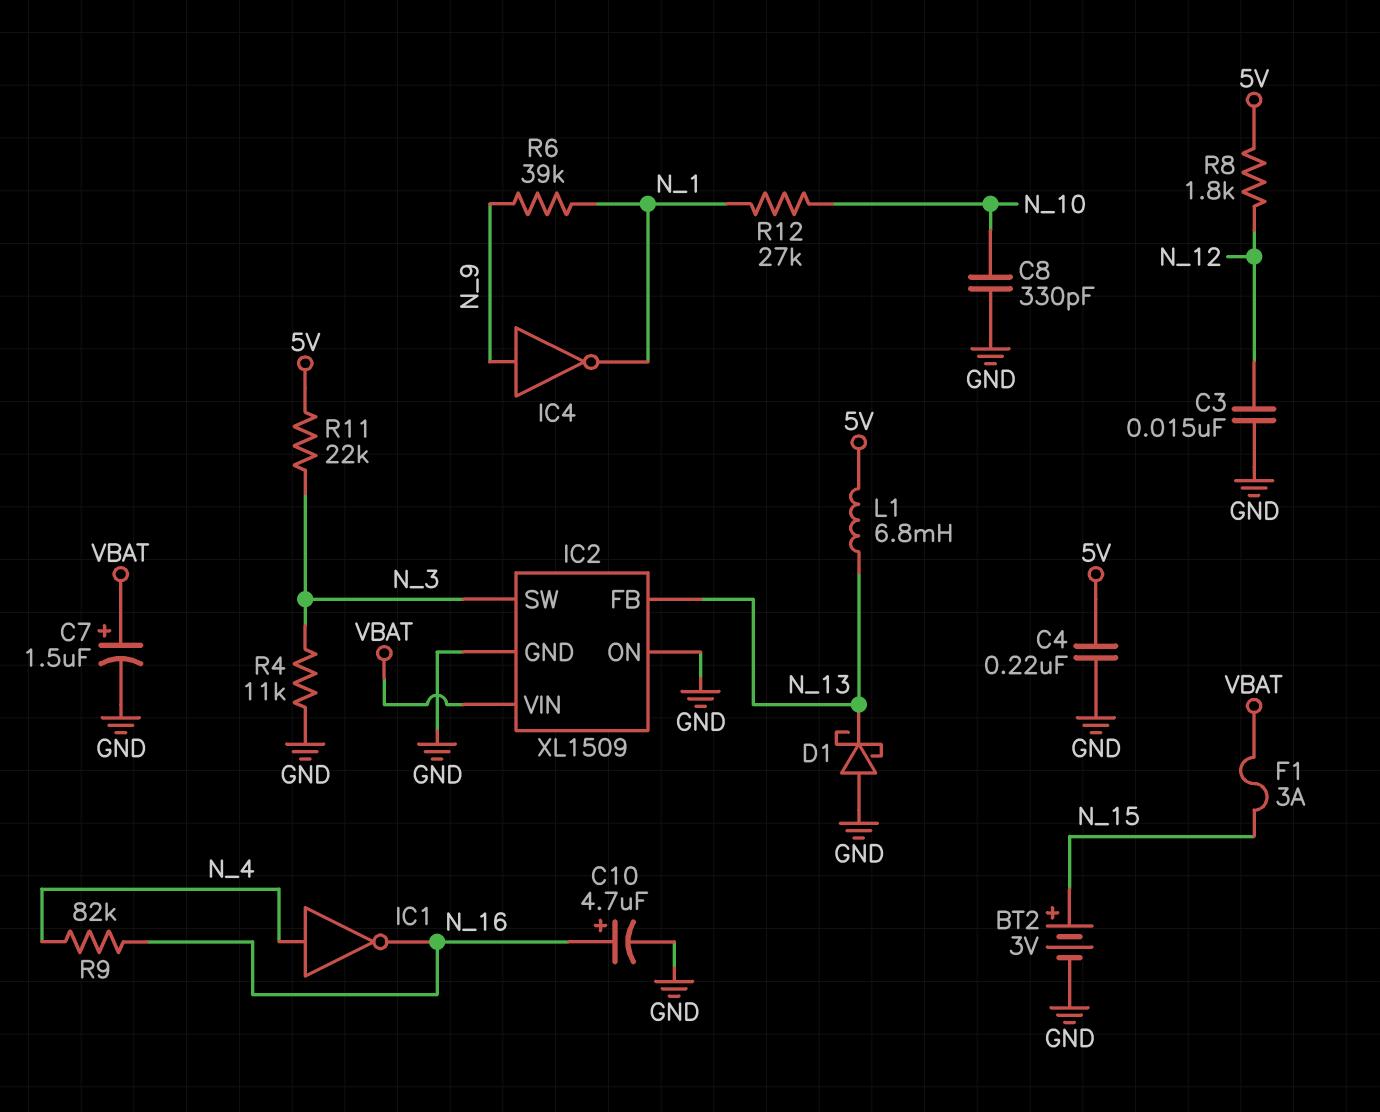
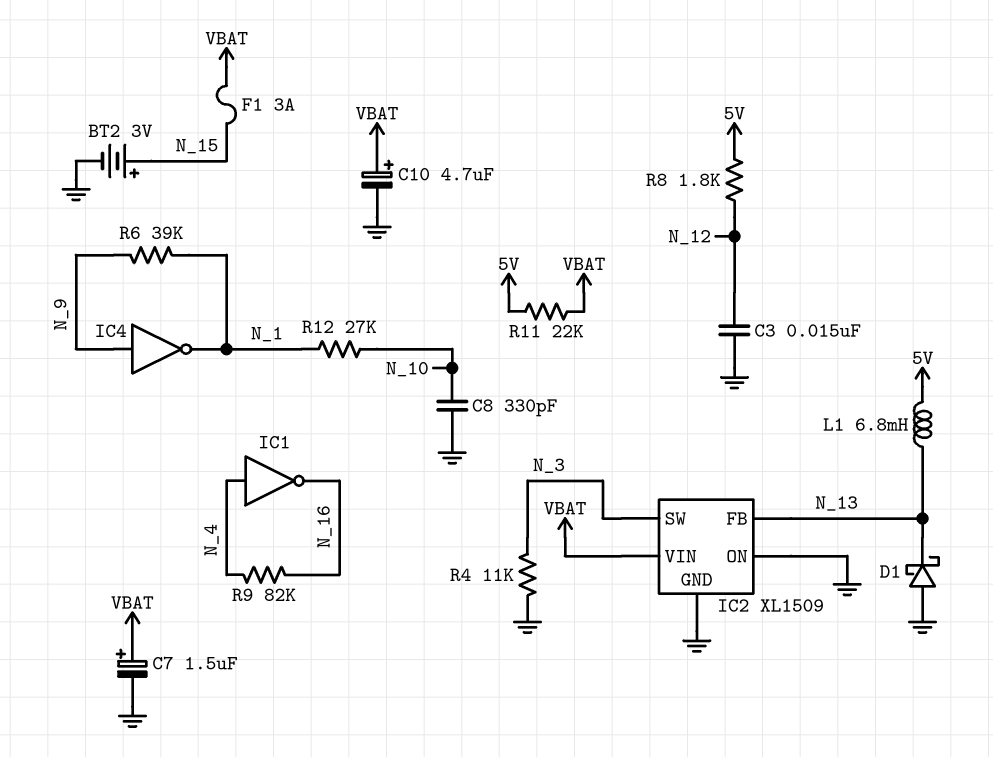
C4: 220nF (5V, GND) -> none
C10: 4.7uF (plus N_16, minus GND) -> 4.7uF (plus VBAT, minus GND)
R11: 22k (5V, N_3) -> 22k (5V, VBAT)

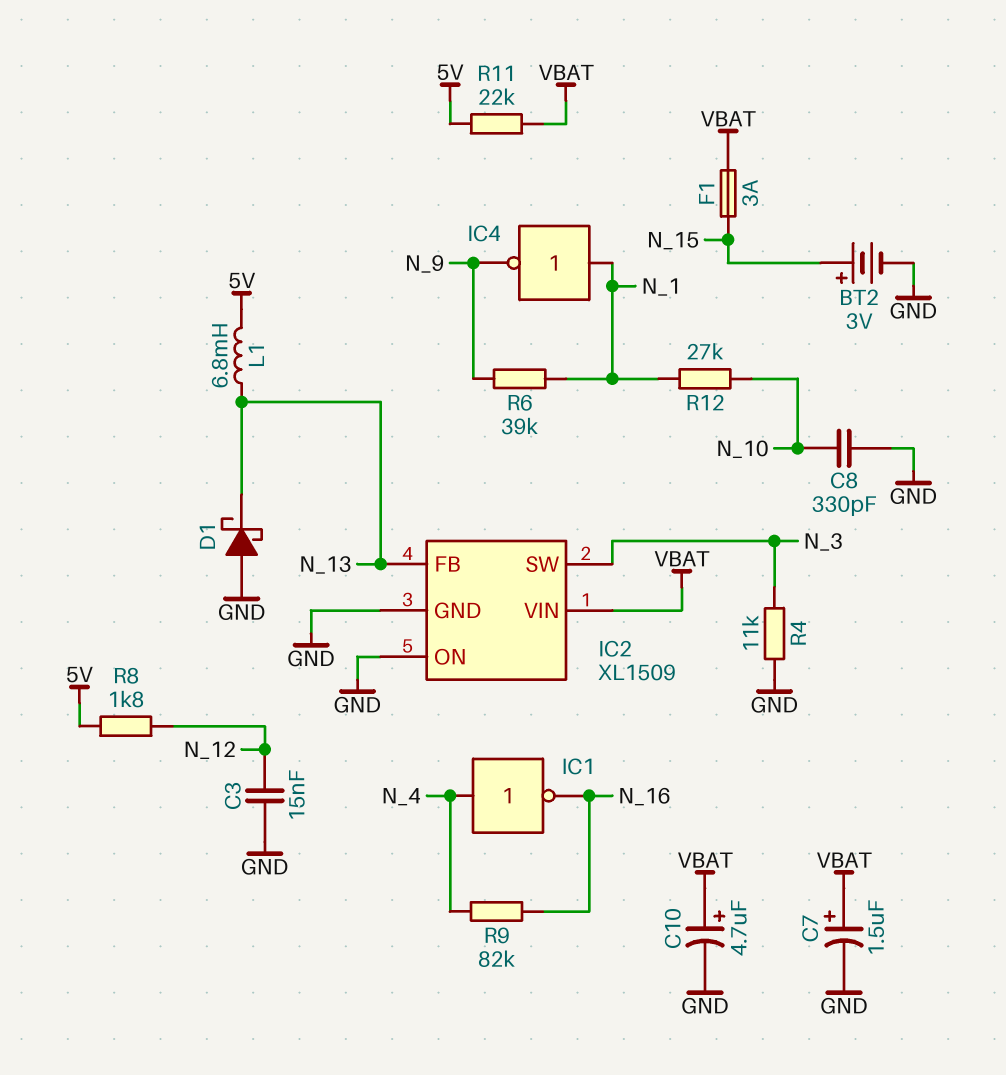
IC4: NOT (in N_9, out N_1) -> NOT (in N_1, out N_9)

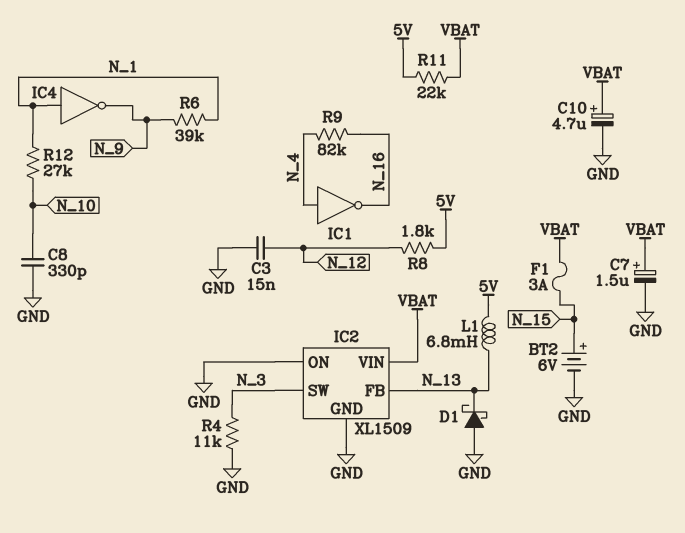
BT2: 3V (plus N_15, minus GND) -> 6V (plus N_15, minus GND)

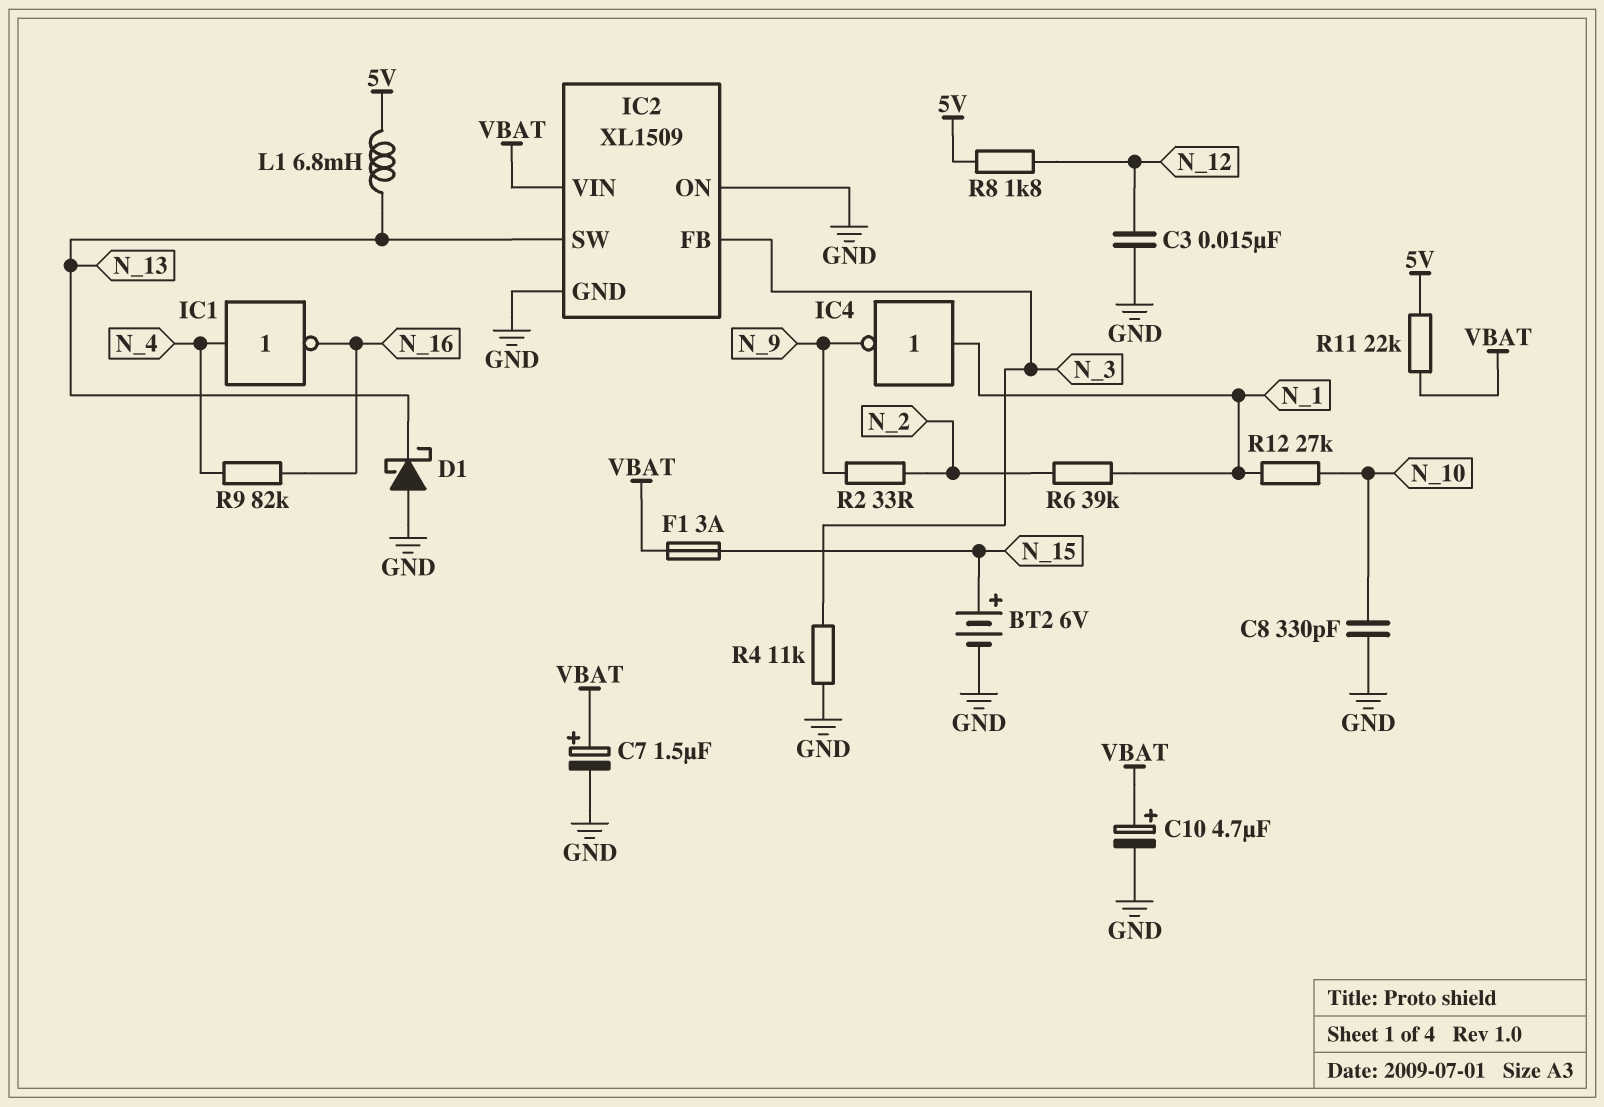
IC2 pin FB: N_13 -> N_3
IC2 pin SW: N_3 -> N_13
R2: none -> 33 (N_2, N_9)
R6: 39k (N_1, N_9) -> 39k (N_1, N_2)

